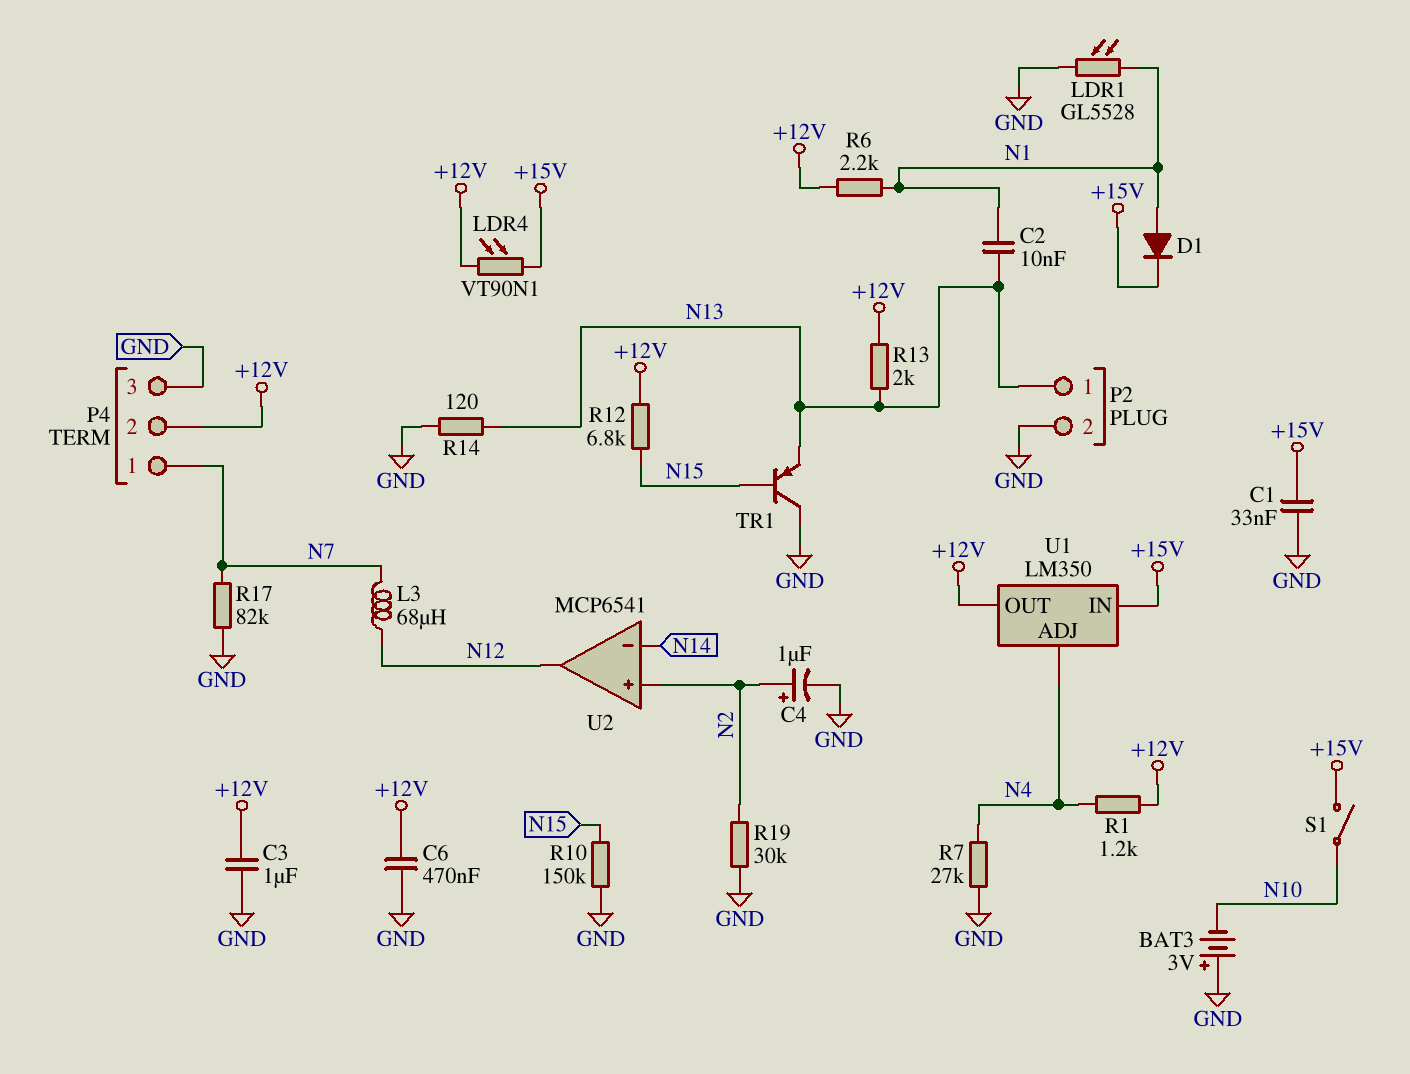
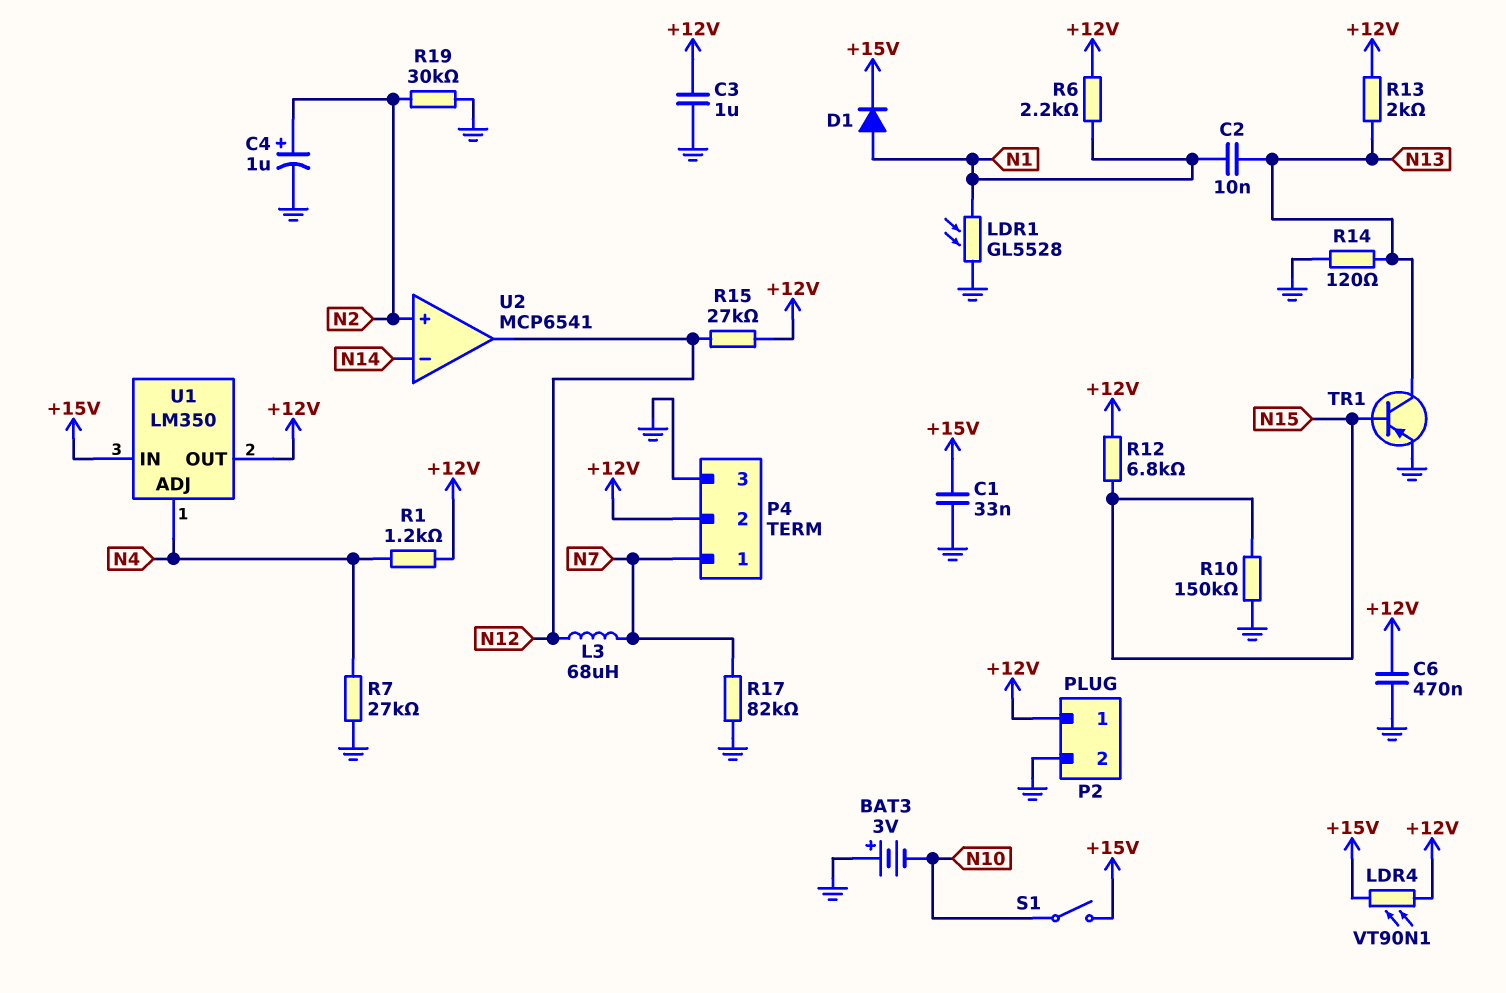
P2 pin 1: N13 -> +12V
R15: none -> 27k (+12V, N12)
TR1: PNP (B N15, C GND, E N13) -> PNP (B N15, C N13, E GND)

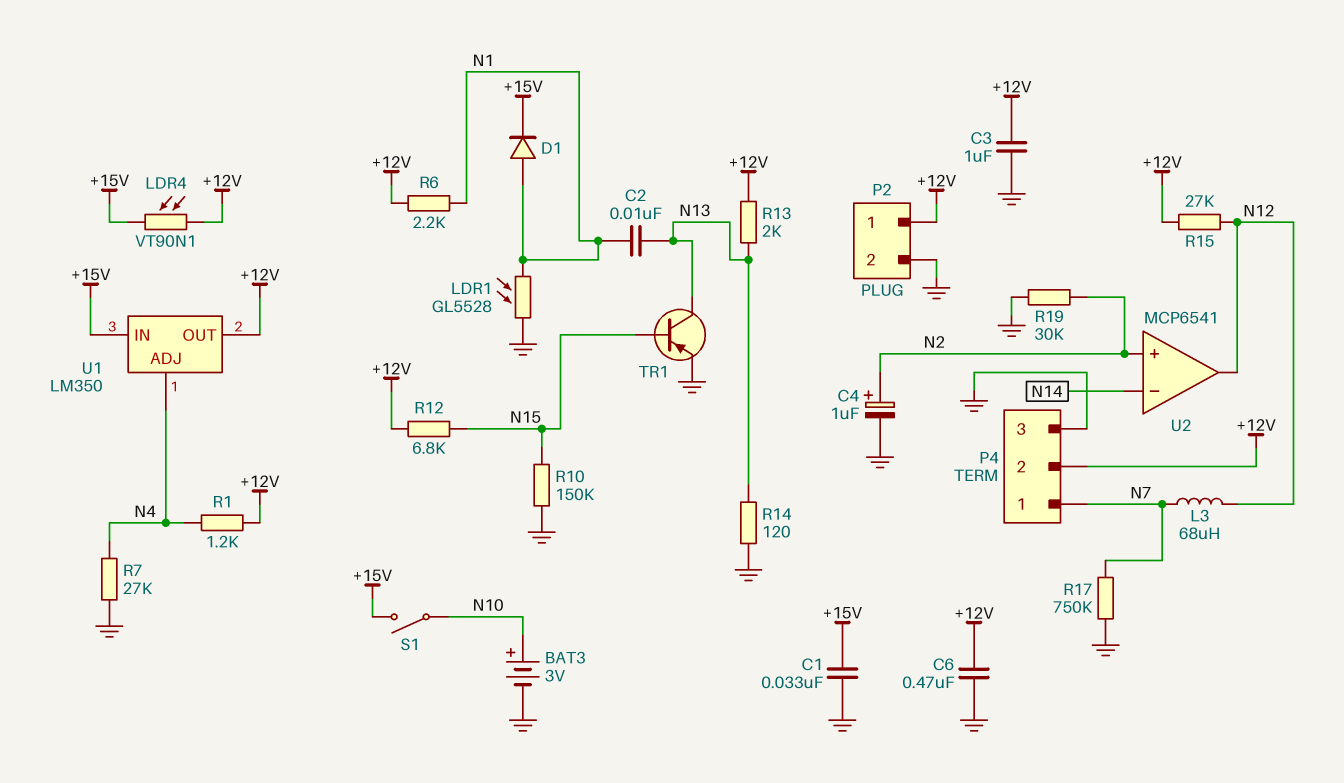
BAT3: 3V (plus GND, minus N10) -> 3V (plus N10, minus GND)
R17: 82k (GND, N7) -> 750k (GND, N7)

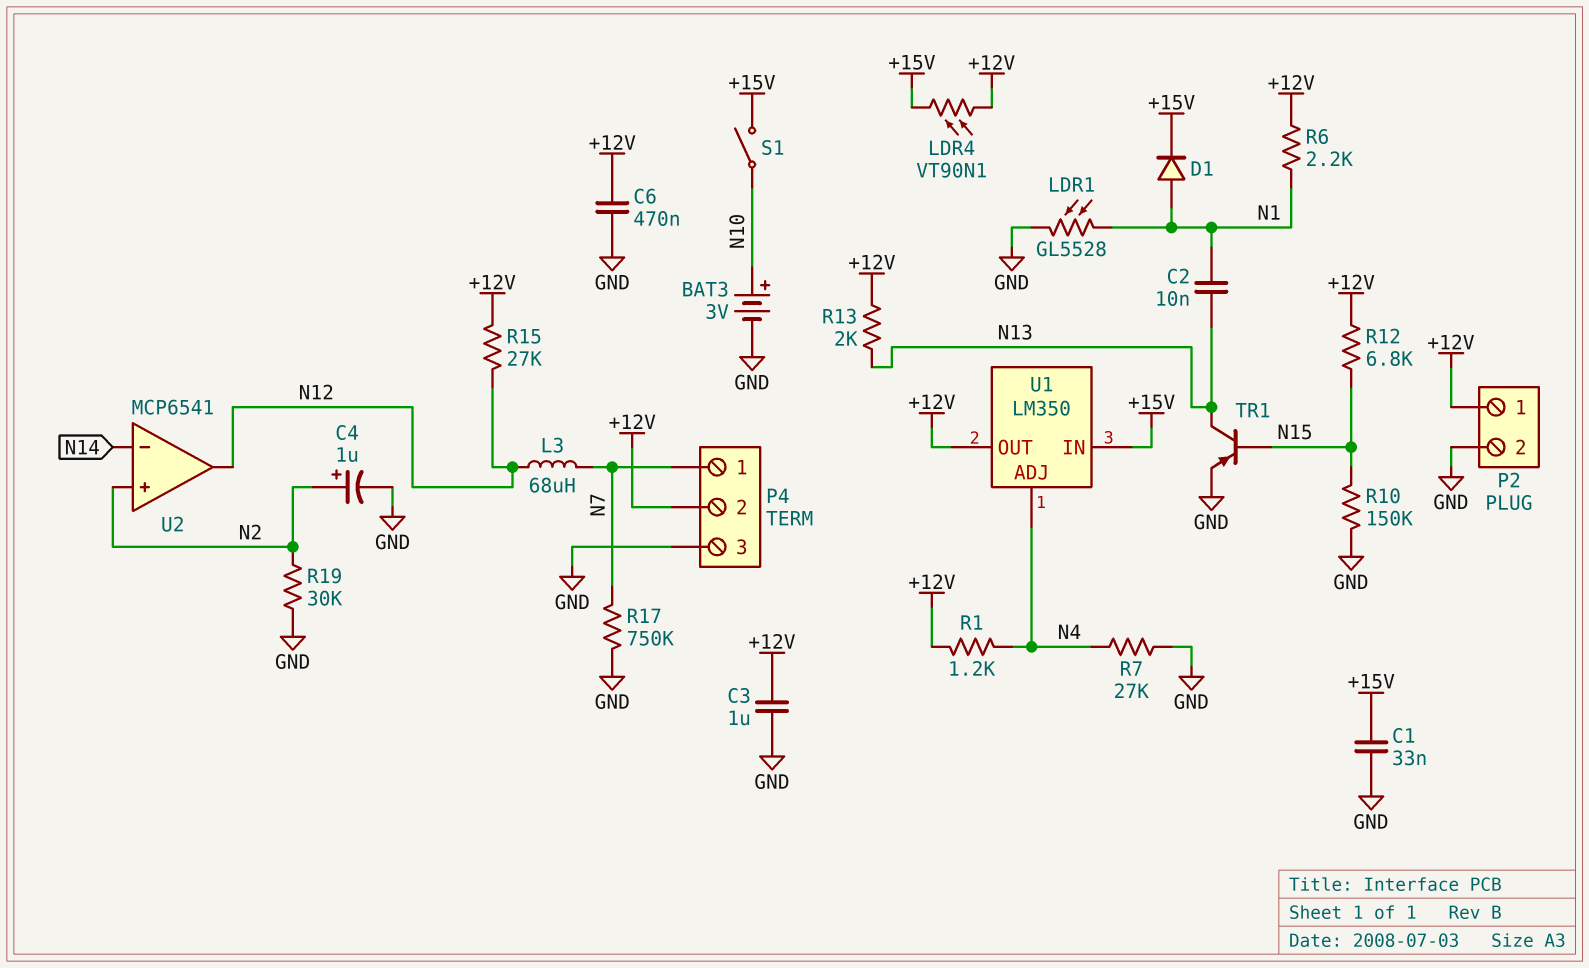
R14: 120 (GND, N13) -> none

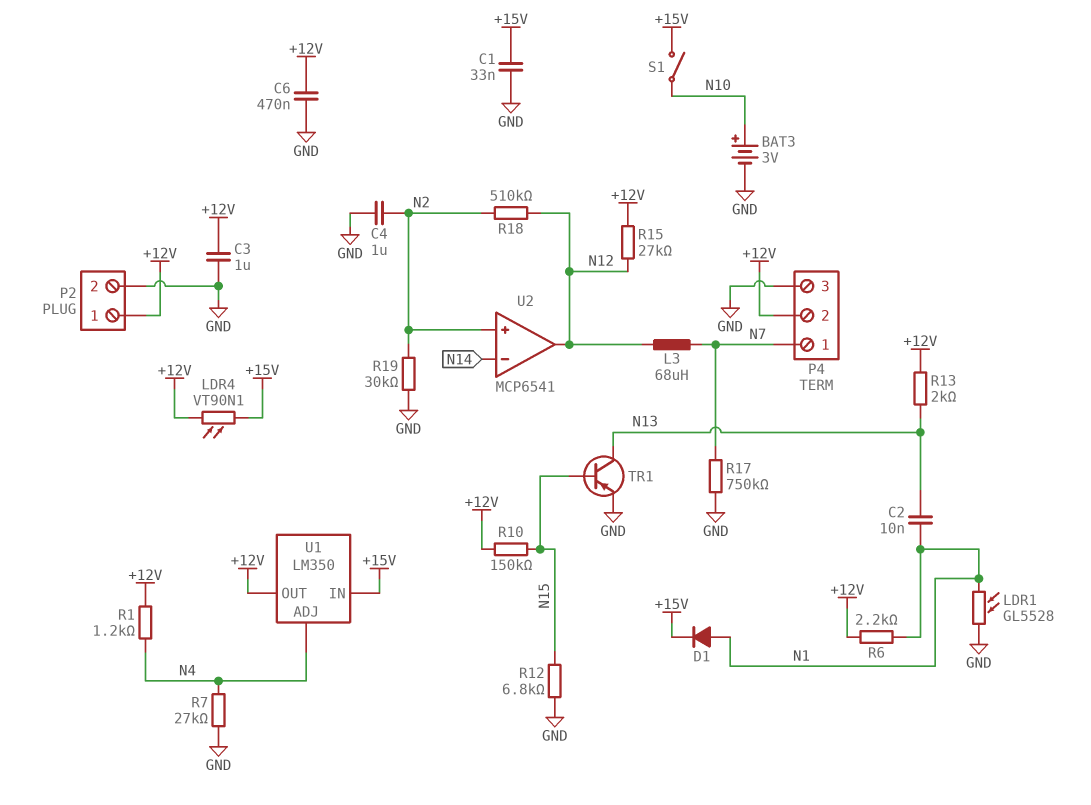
C4: 1uF (plus N2, minus GND) -> 1uF (GND, N2)
R10: 150k (GND, N15) -> 150k (+12V, N15)
R12: 6.8k (+12V, N15) -> 6.8k (GND, N15)
R18: none -> 510k (N2, N12)

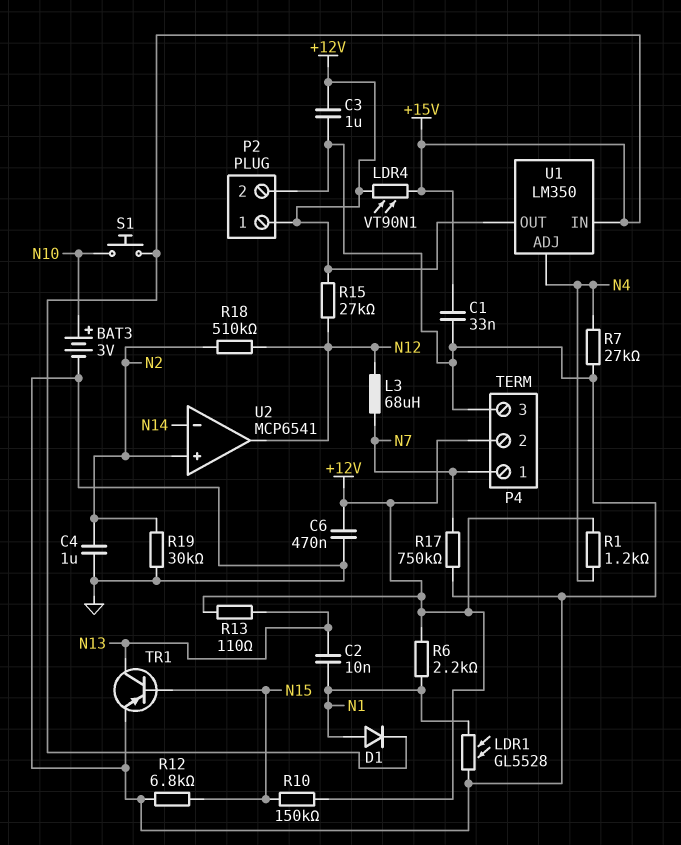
R13: 2k (+12V, N13) -> 110 (+12V, N13)
S1: switch (+15V, N10) -> button (+15V, N10)

